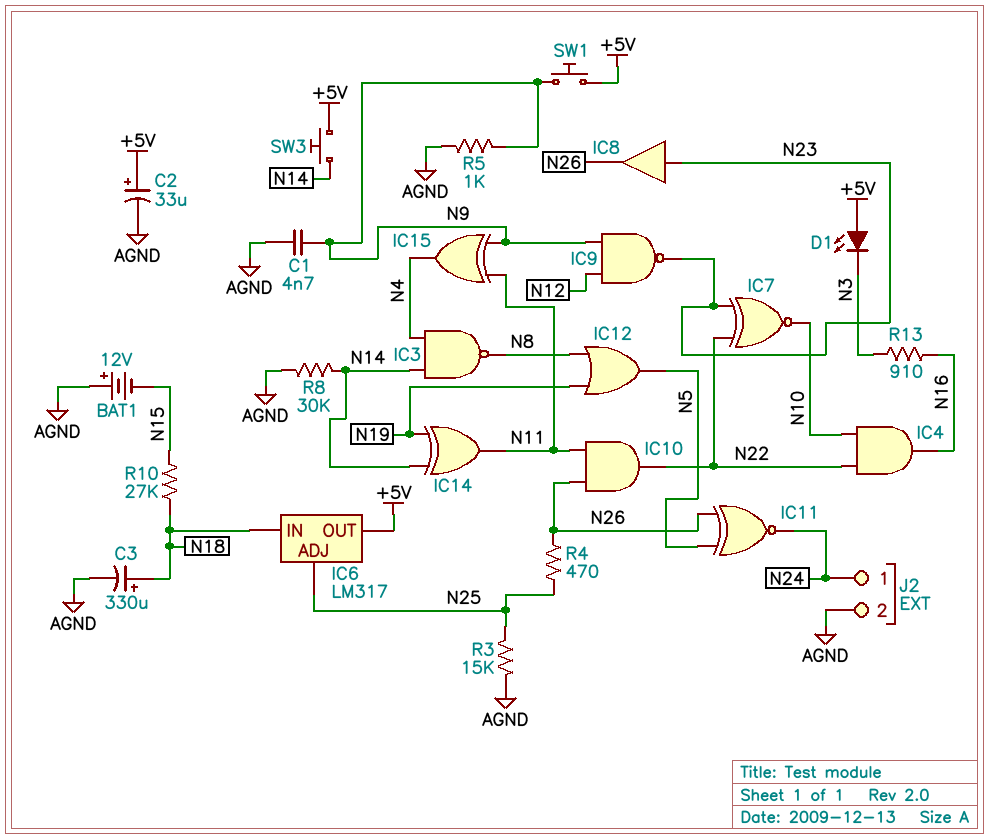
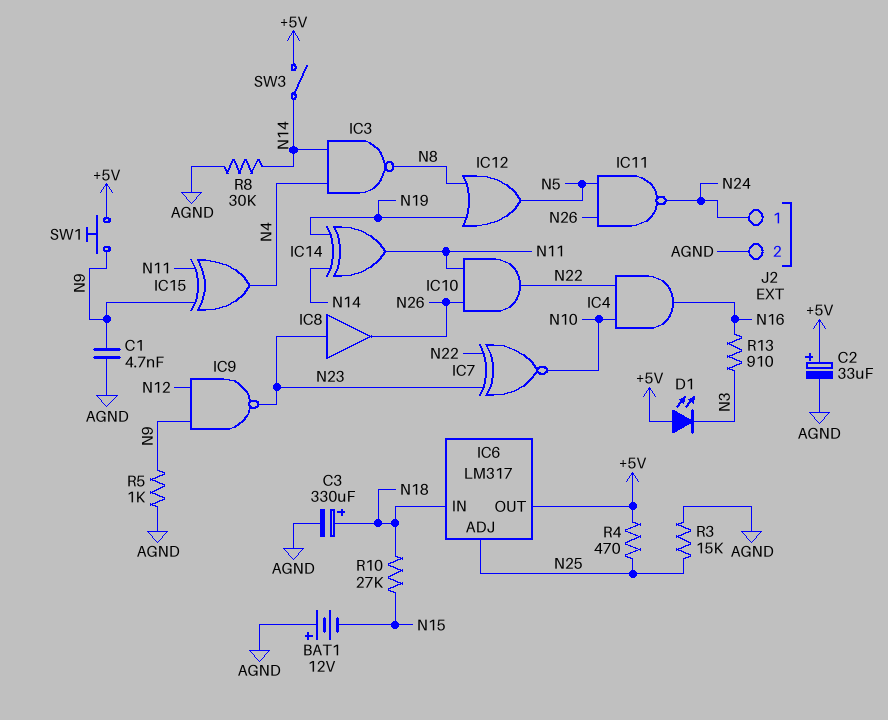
IC11: XNOR (in N5, in N26, out N24) -> NAND (in N5, in N26, out N24)
R4: 470 (N25, N26) -> 470 (+5V, N25)
SW3: button (+5V, N14) -> switch (+5V, N14)

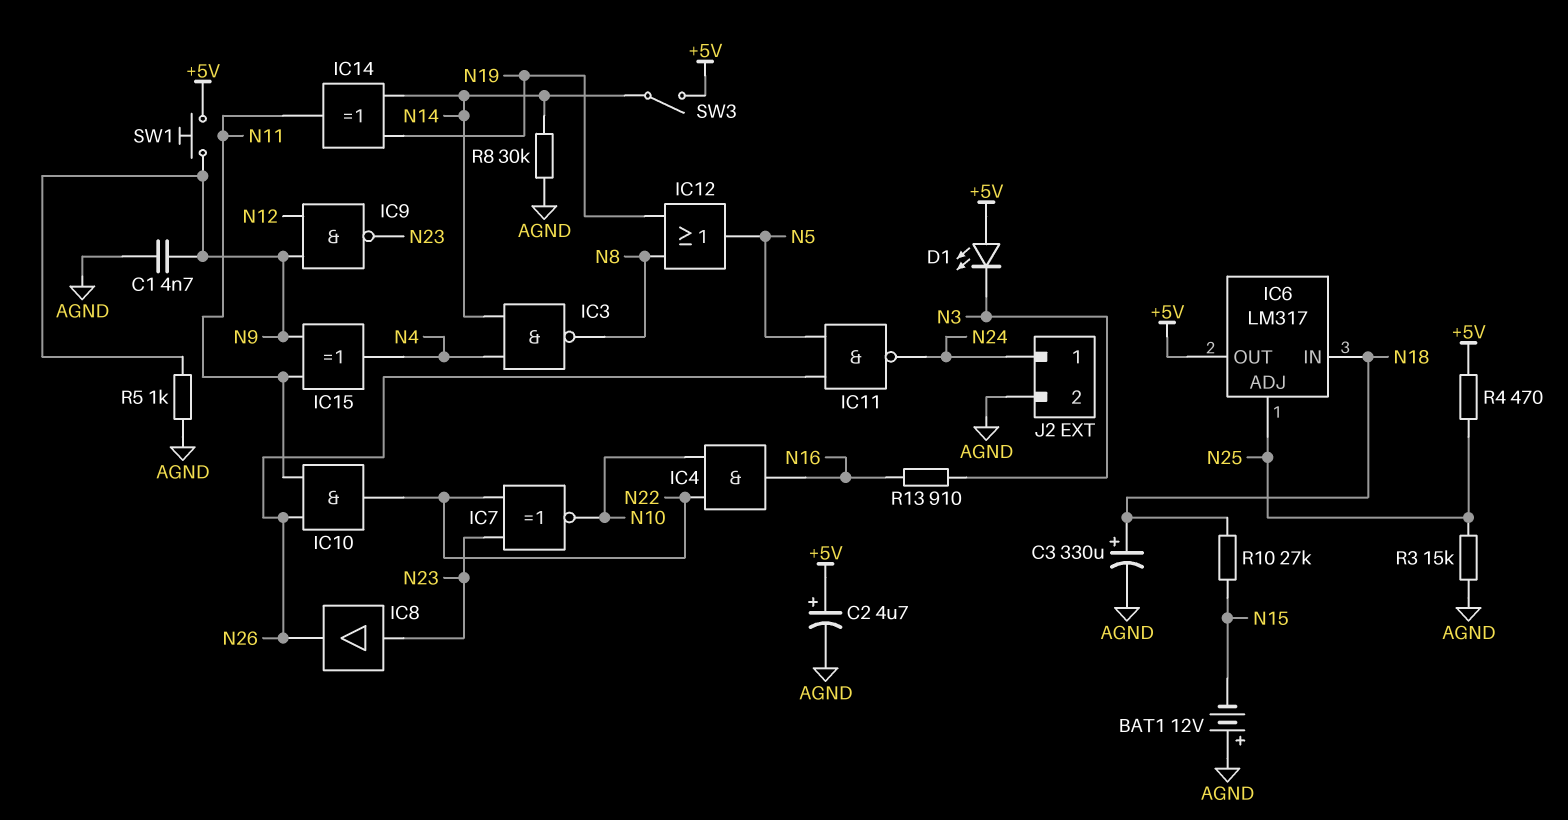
C2: 33uF (plus +5V, minus AGND) -> 4.7uF (plus +5V, minus AGND)

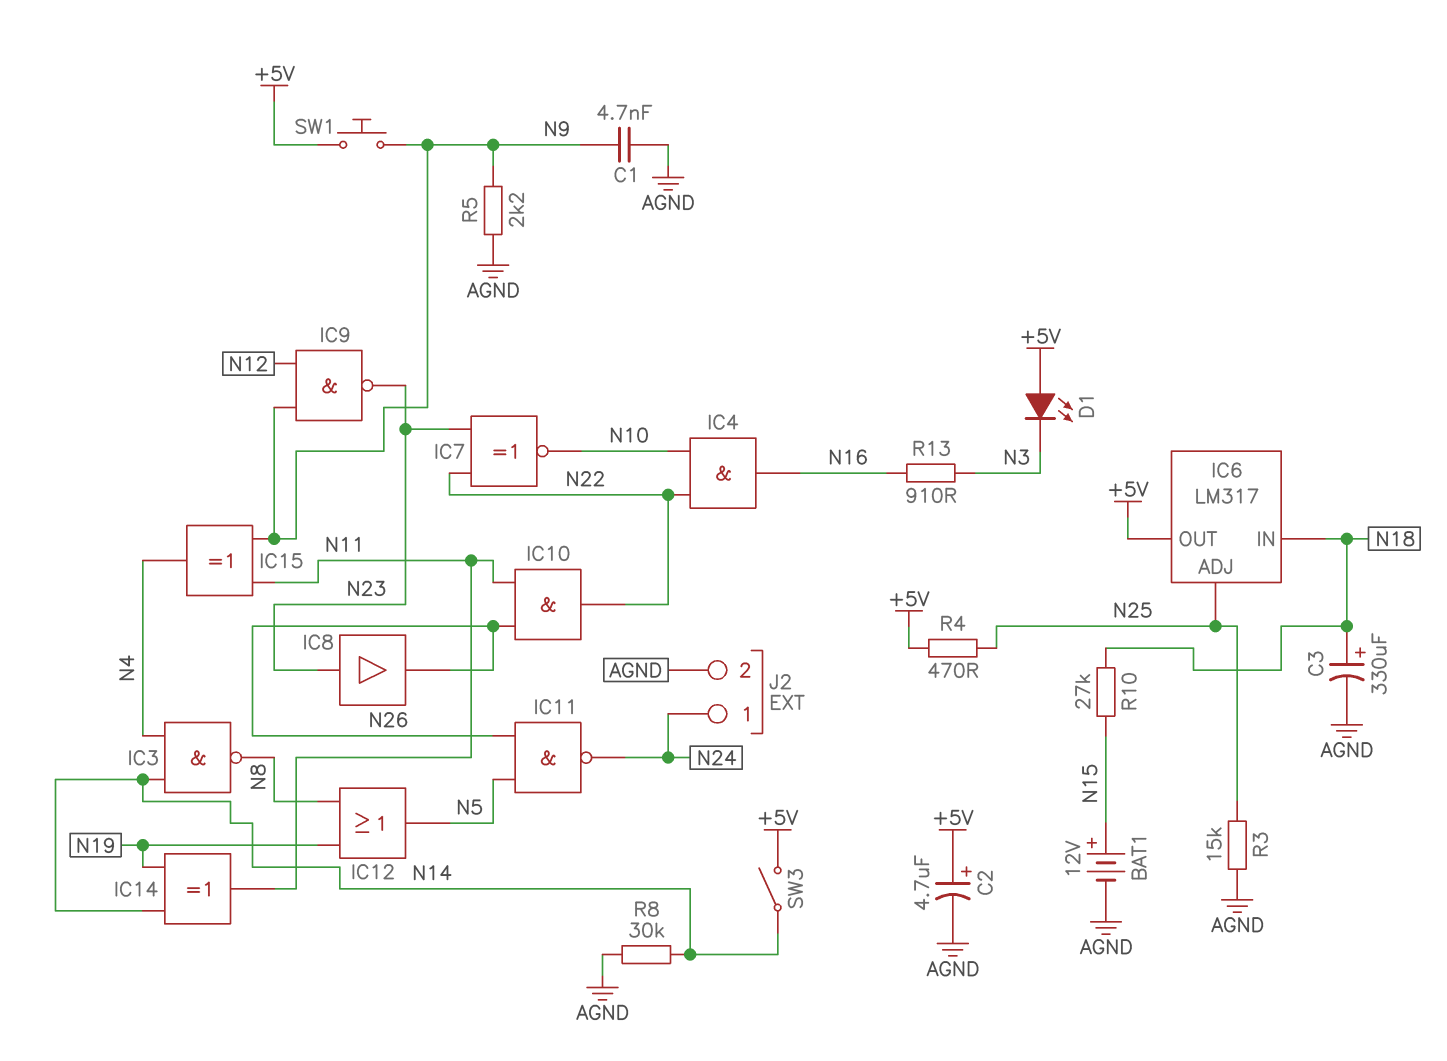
BAT1: 12V (plus AGND, minus N15) -> 12V (plus N15, minus AGND)
R5: 1k (AGND, N9) -> 2.2k (AGND, N9)

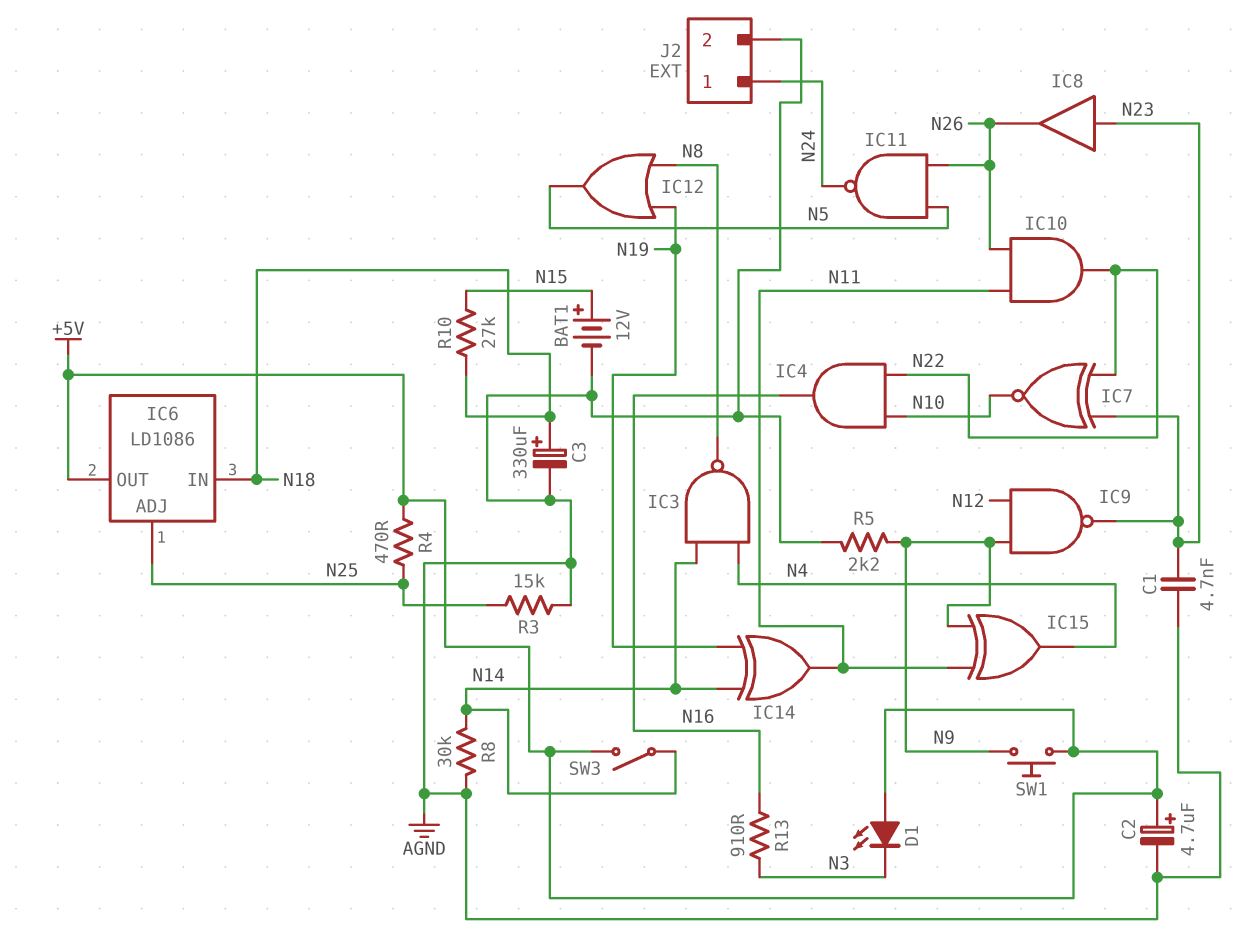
C1: 4.7nF (AGND, N9) -> 4.7nF (AGND, N23)
IC6: LM317 -> LD1086

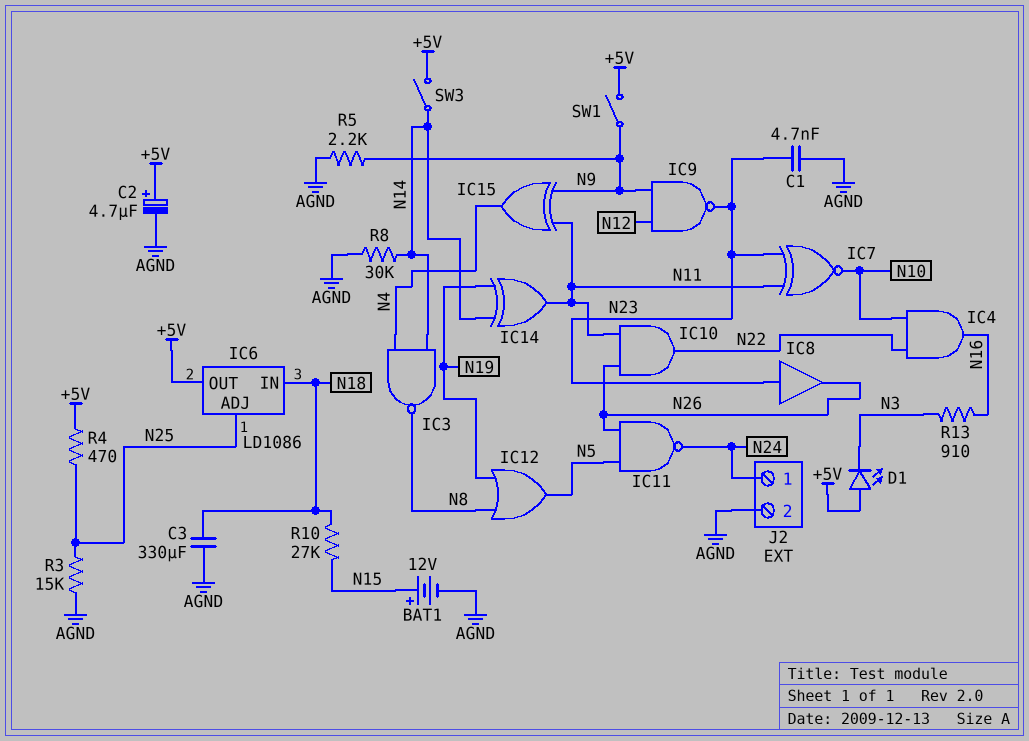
C3: 330uF (plus N18, minus AGND) -> 330uF (AGND, N18)
IC7: XNOR (in N22, in N23, out N10) -> XNOR (in N11, in N23, out N10)
SW1: button (+5V, N9) -> switch (+5V, N9)

